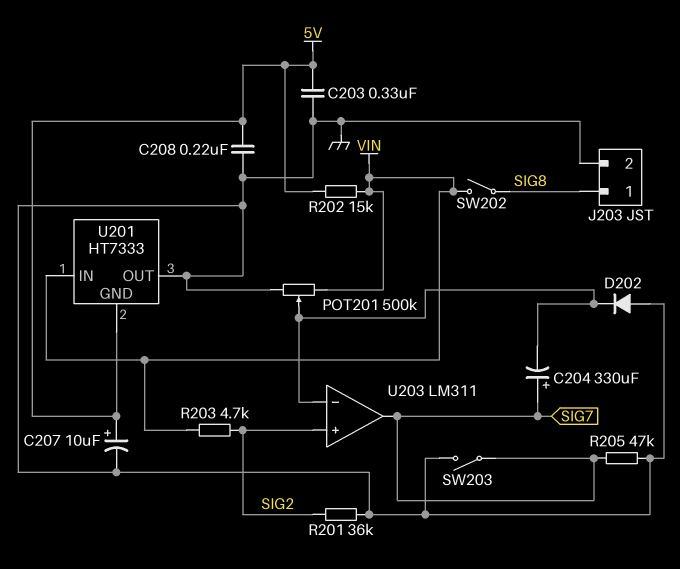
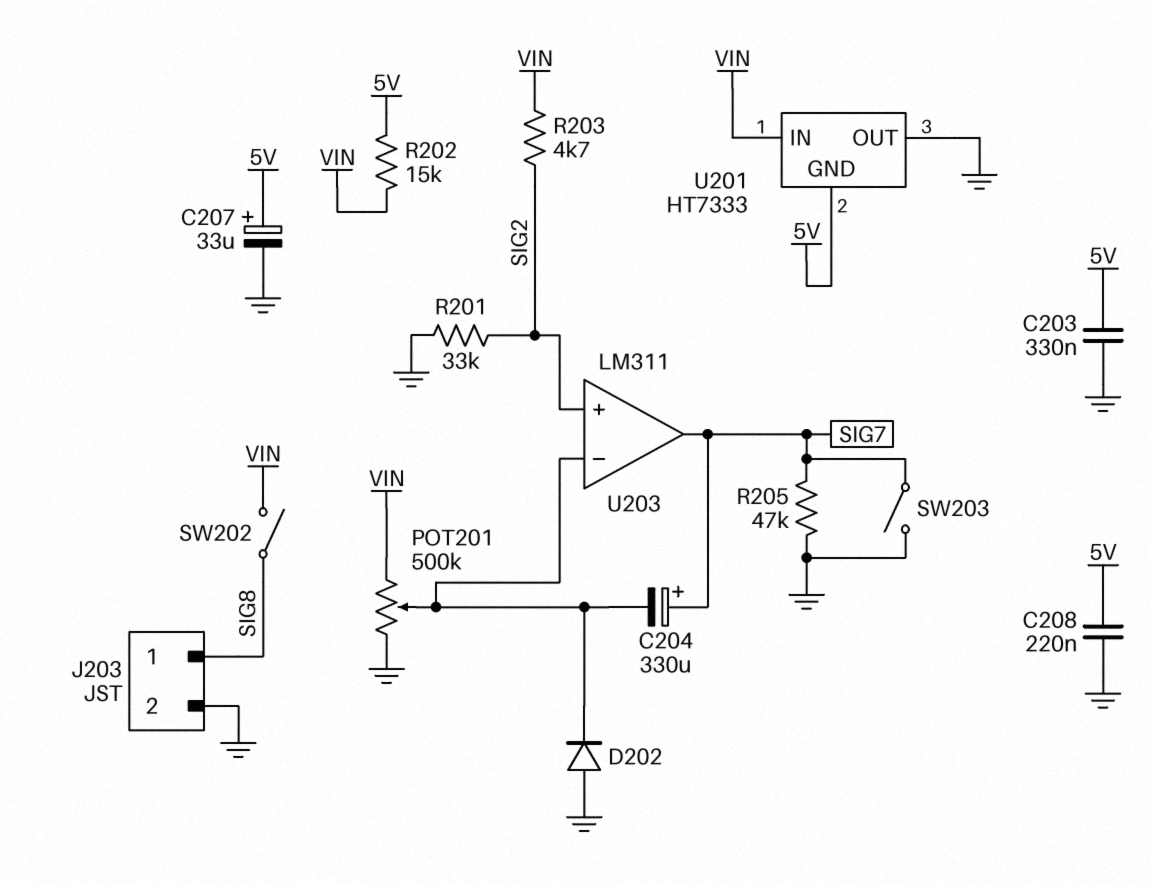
C207: 10uF (plus 5V, minus GND) -> 33uF (plus 5V, minus GND)
R201: 36k (GND, SIG2) -> 33k (GND, SIG2)

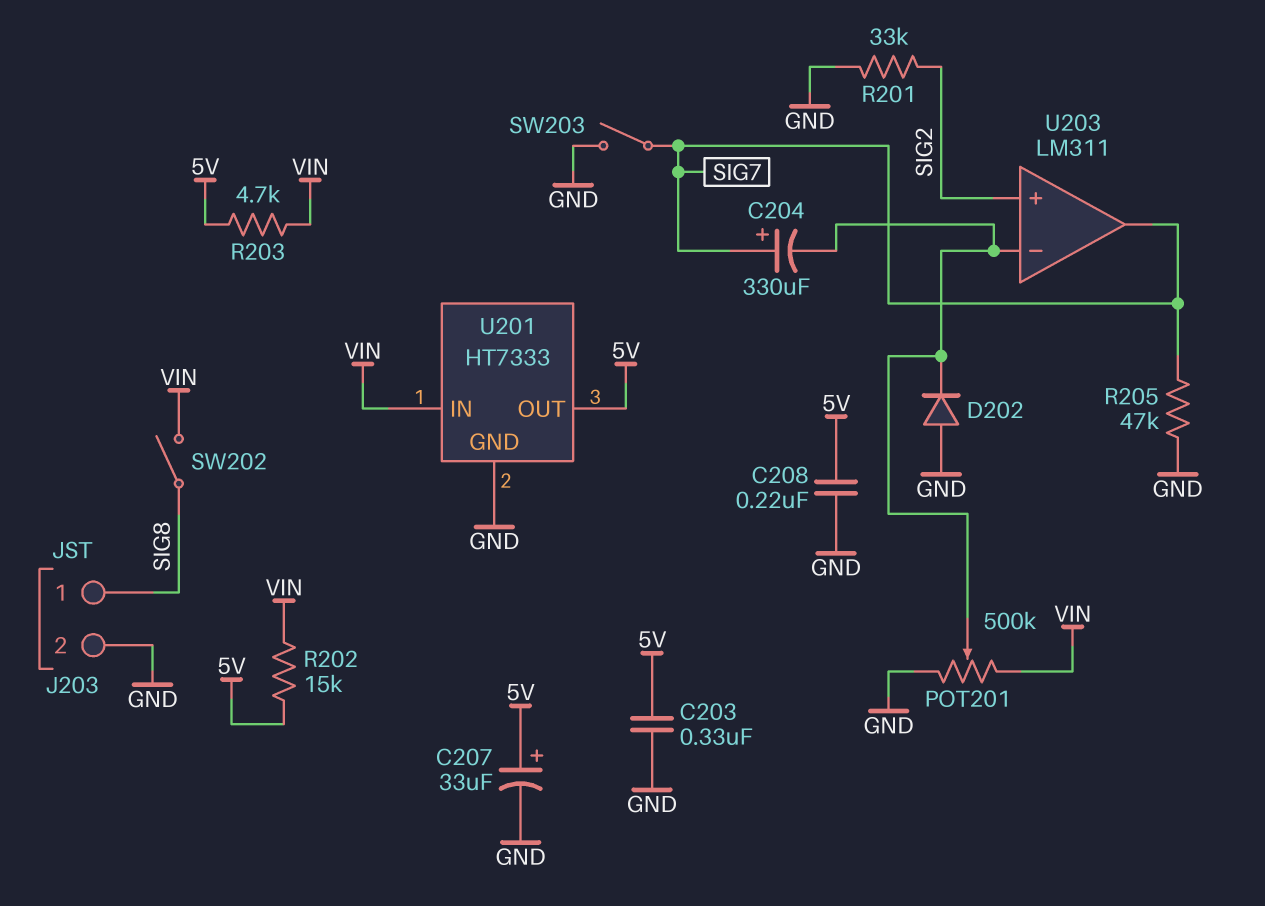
R203: 4.7k (SIG2, VIN) -> 4.7k (5V, VIN)
U201 pin GND: 5V -> GND
U201 pin OUT: GND -> 5V

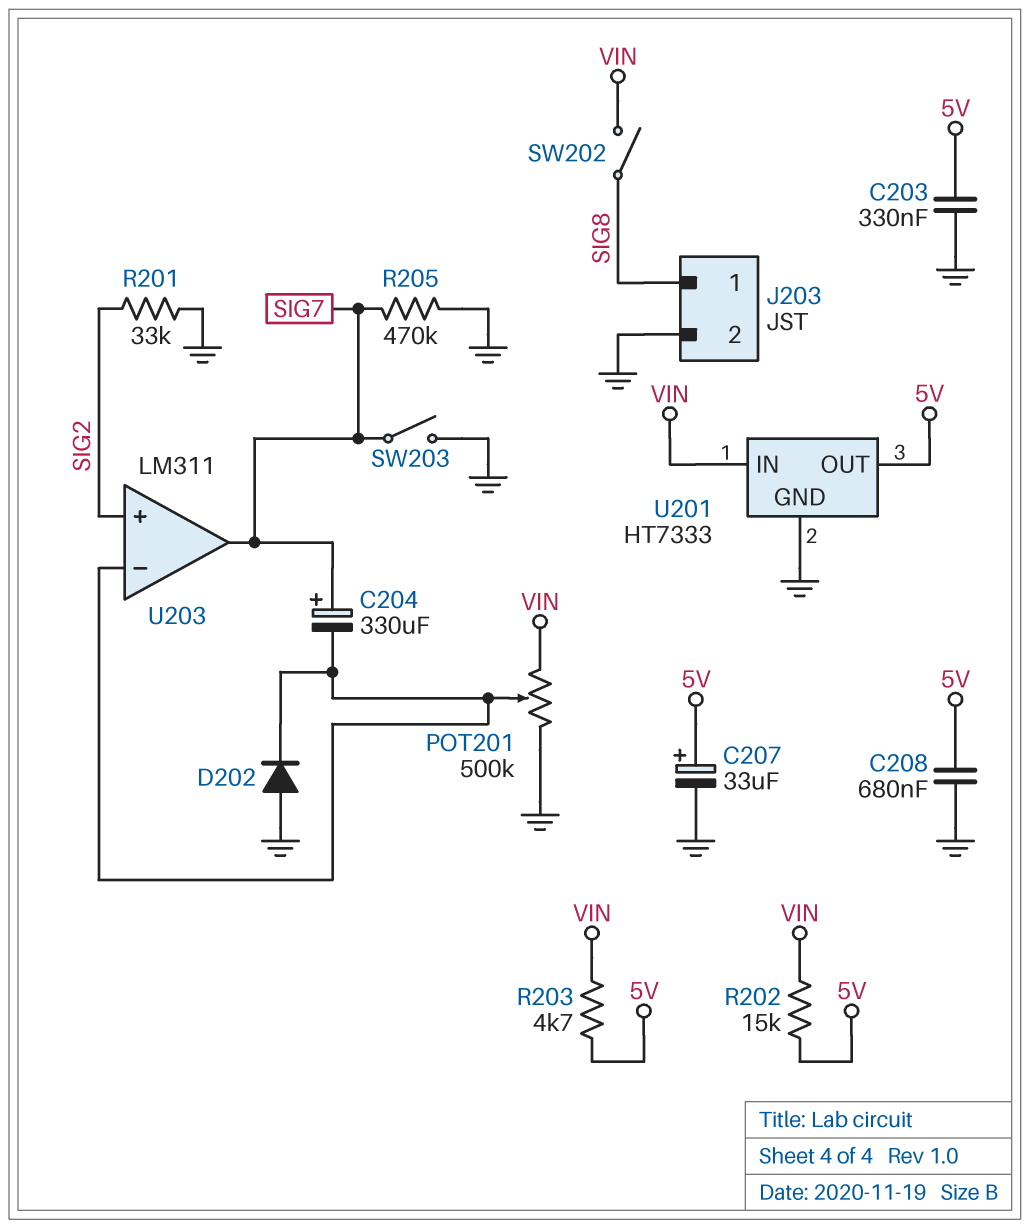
C208: 220nF (5V, GND) -> 680nF (5V, GND)
R205: 47k (GND, SIG7) -> 470k (GND, SIG7)

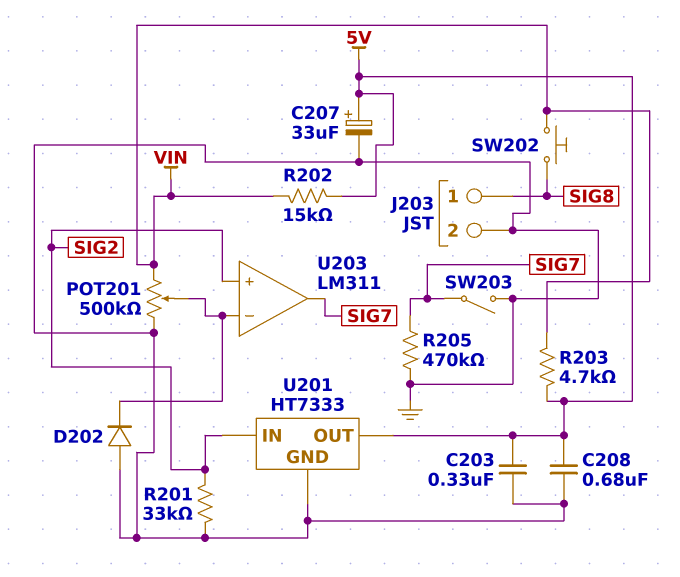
C204: 330uF (plus SIG7, minus U203/in-) -> none
SW202: switch (SIG8, VIN) -> button (SIG8, VIN)
U201 pin IN: VIN -> SIG2

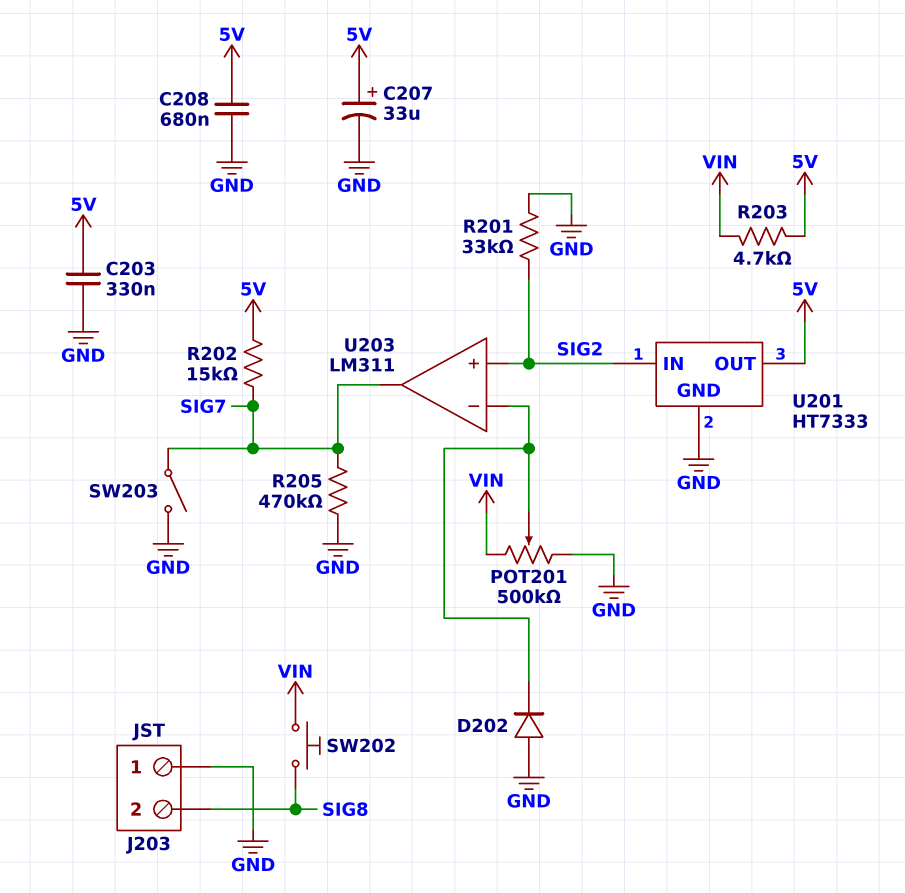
J203 pin 1: SIG8 -> GND
J203 pin 2: GND -> SIG8
R202: 15k (5V, VIN) -> 15k (5V, SIG7)

